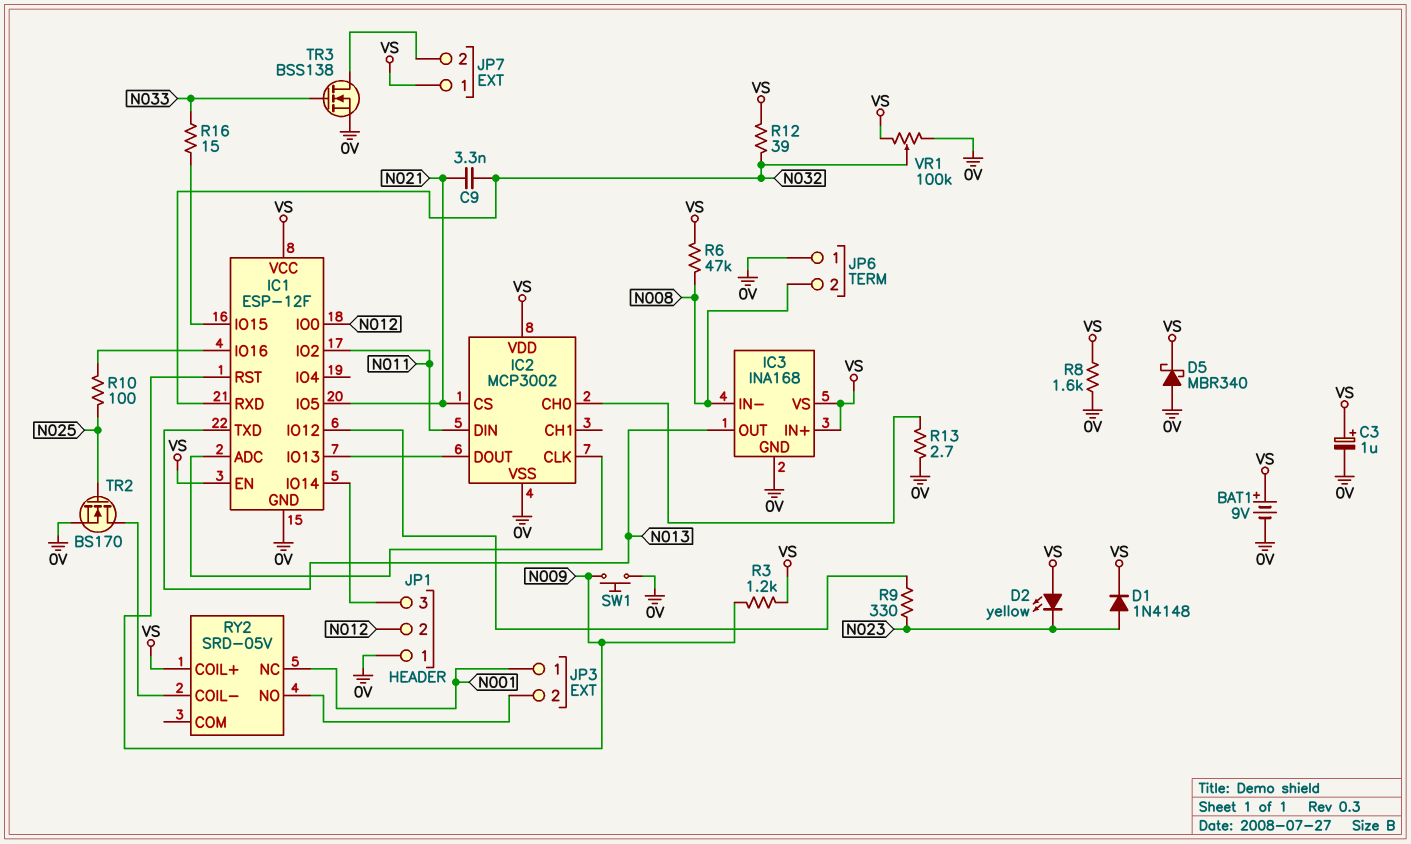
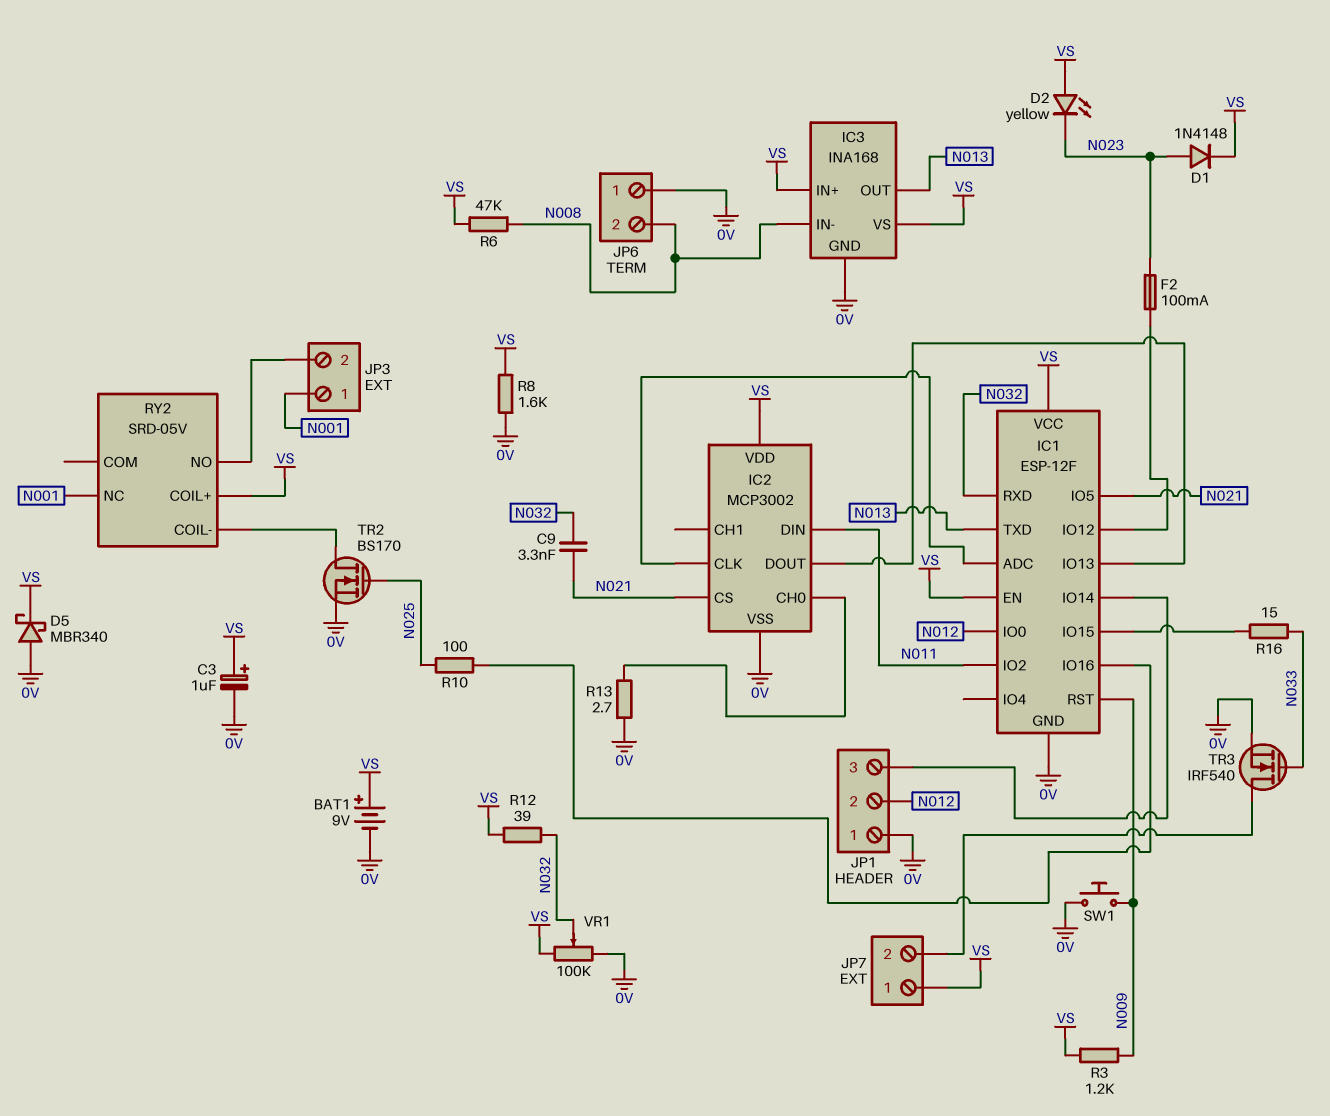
F2: none -> 100mA (IC1/IO12, N023)
R9: 330 (IC1/IO12, N023) -> none
TR3: NMOS BSS138 (G N033, D JP7/2, S 0V) -> NMOS IRF540 (G N033, D JP7/2, S 0V)

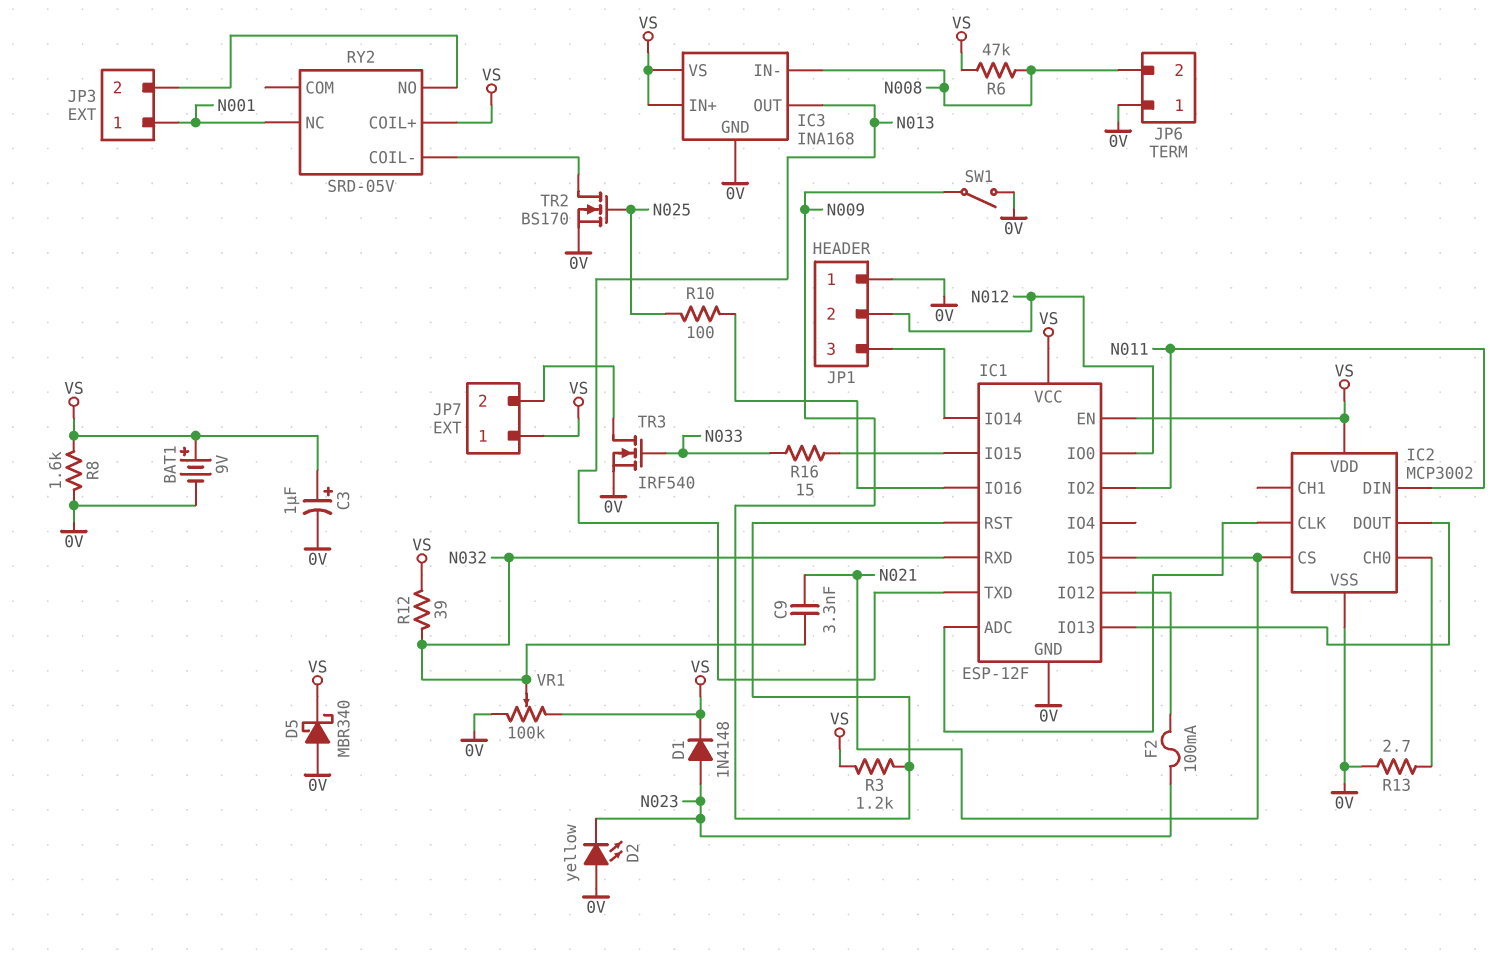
D2: LED yellow (A VS, K N023) -> LED yellow (A 0V, K N023)
SW1: button (0V, N009) -> switch (0V, N009)

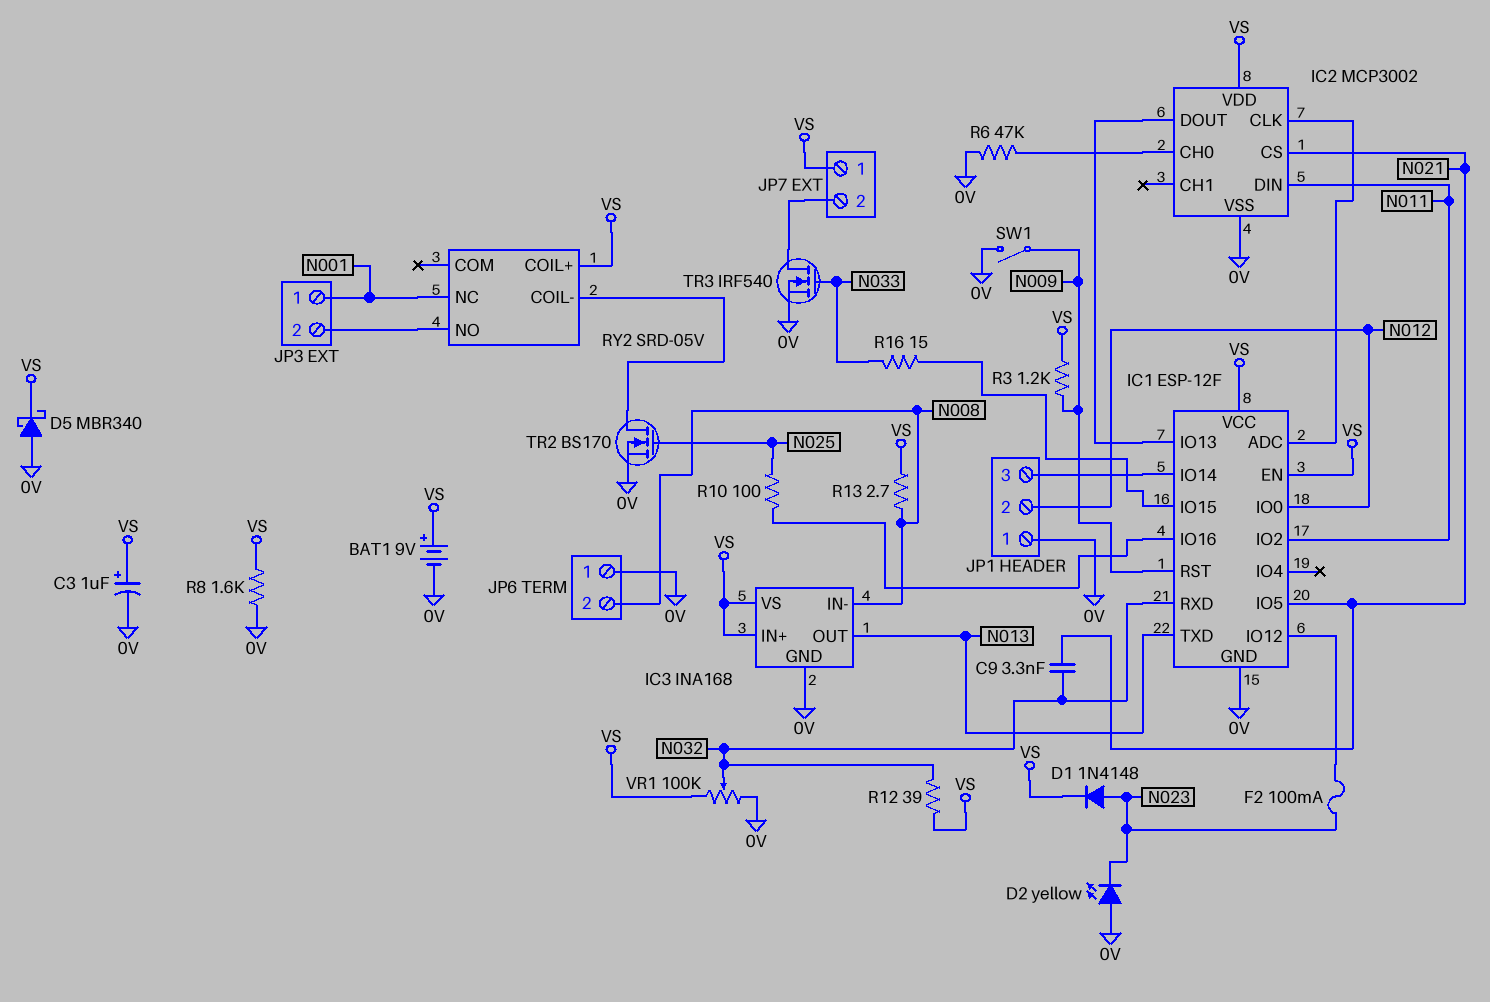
R6: 47k (N008, VS) -> 47k (0V, IC2/CH0)
R13: 2.7 (0V, IC2/CH0) -> 2.7 (N008, VS)

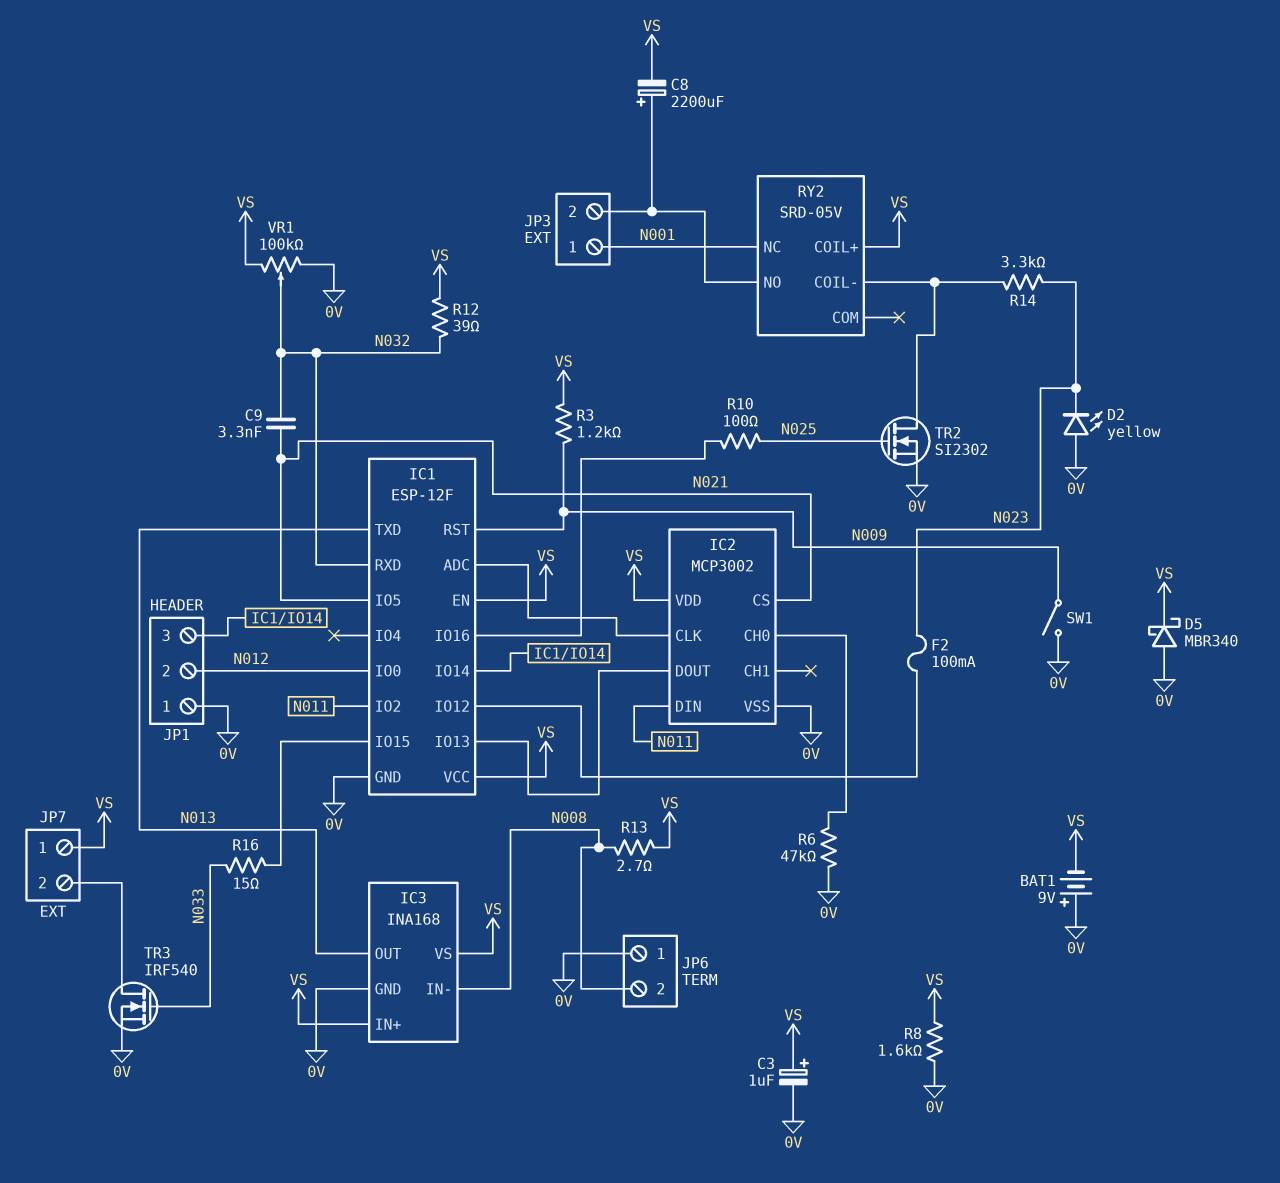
BAT1: 9V (plus VS, minus 0V) -> 9V (plus 0V, minus VS)
C8: none -> 2200uF (plus JP3/2, minus VS)
D1: diode 1N4148 (A N023, K VS) -> none
R14: none -> 3.3k (N023, RY2/COIL-)
TR2: NMOS BS170 (G N025, D RY2/COIL-, S 0V) -> NMOS SI2302 (G N025, D RY2/COIL-, S 0V)

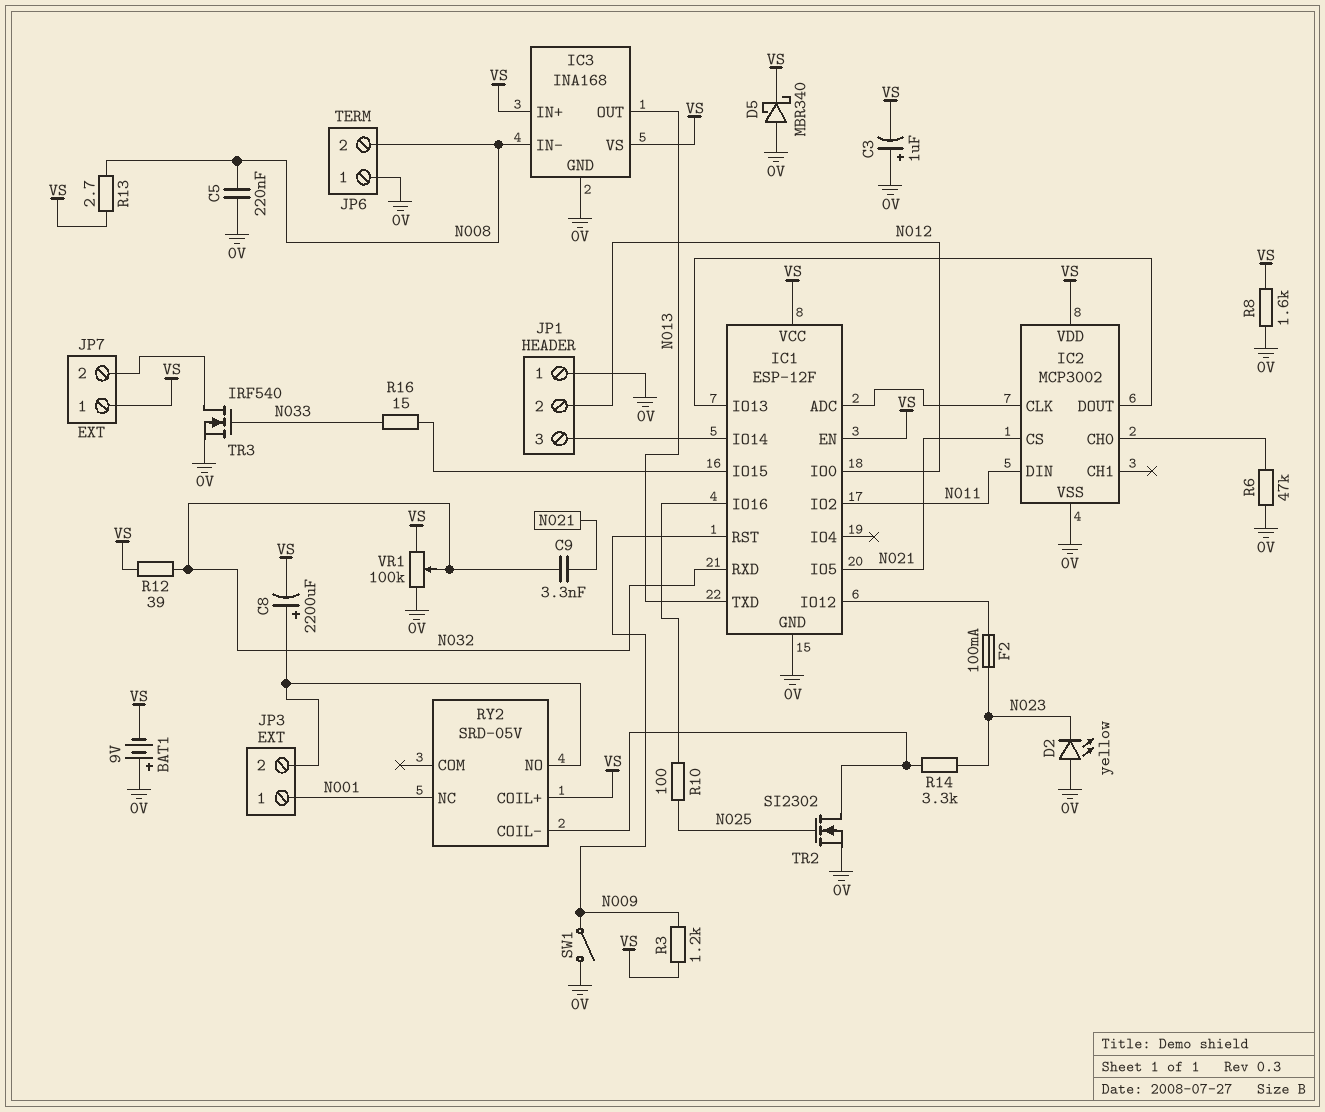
C3: 1uF (plus VS, minus 0V) -> 1uF (plus 0V, minus VS)
C5: none -> 220nF (0V, N008)

